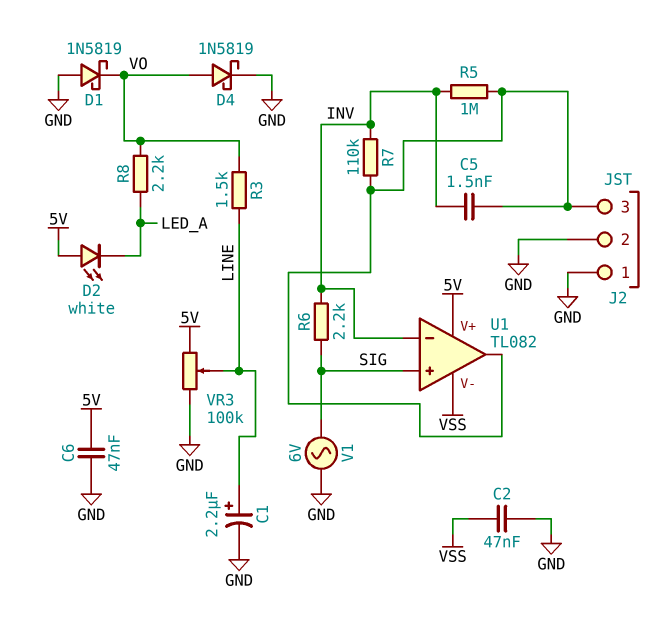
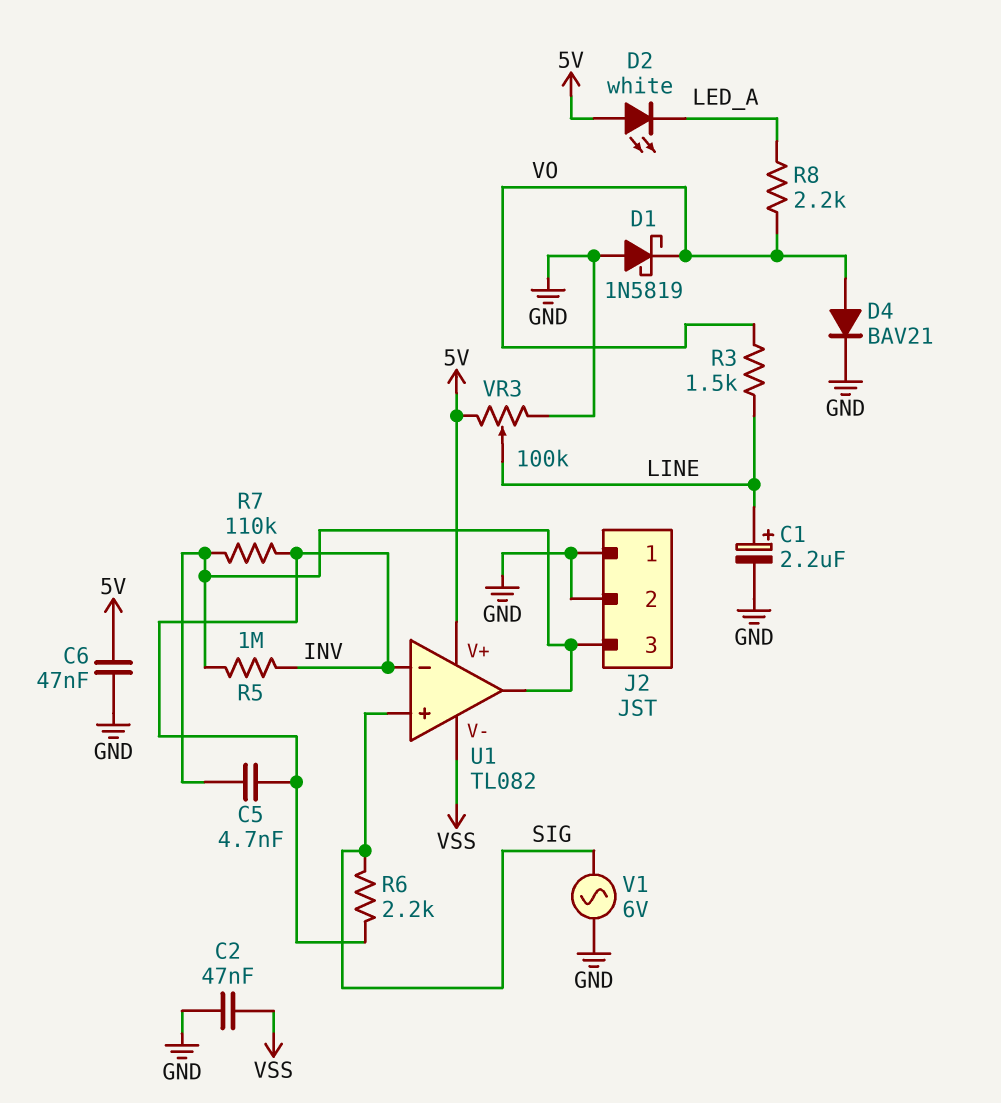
C5: 1.5nF (INV, J2/3) -> 4.7nF (INV, J2/3)
D4: schottky 1N5819 (A VO, K GND) -> diode BAV21 (A VO, K GND)

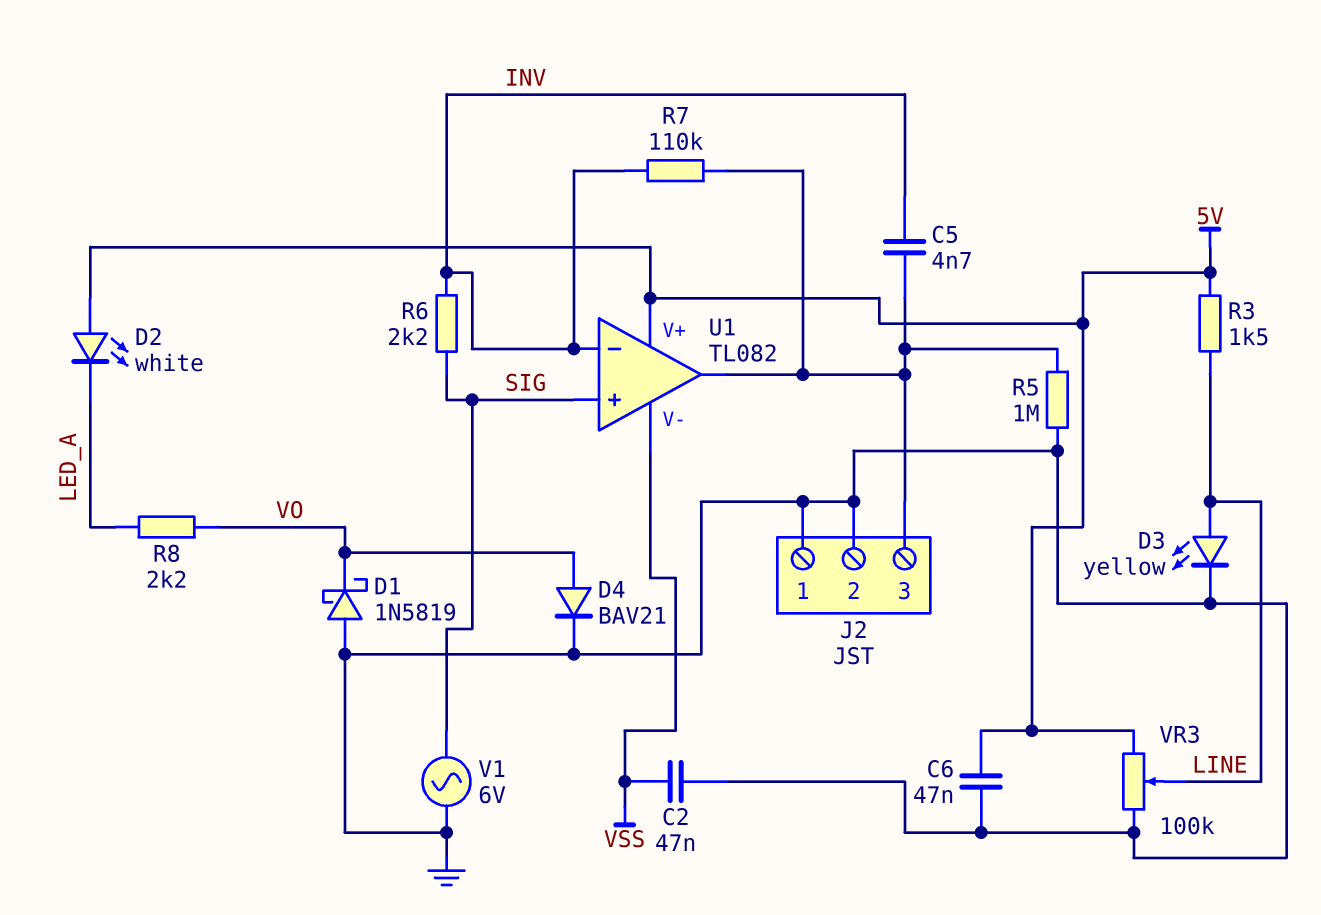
C1: 2.2uF (plus LINE, minus GND) -> none
D3: none -> LED yellow (A LINE, K GND)
R3: 1.5k (LINE, VO) -> 1.5k (5V, LINE)
R5: 1M (INV, J2/3) -> 1M (GND, J2/3)

